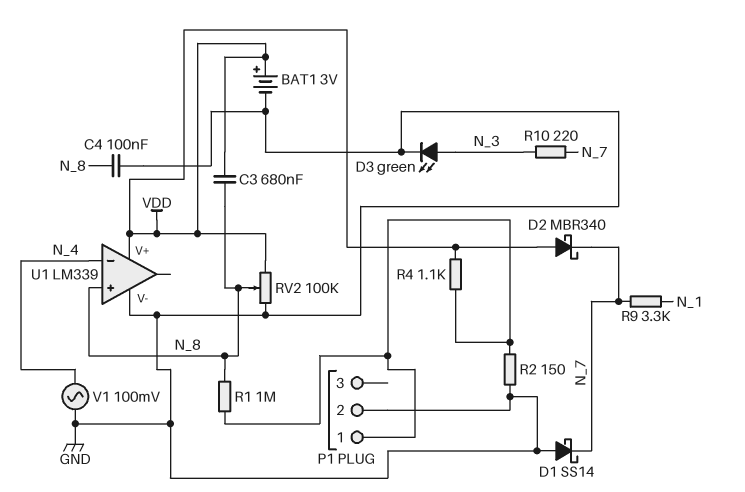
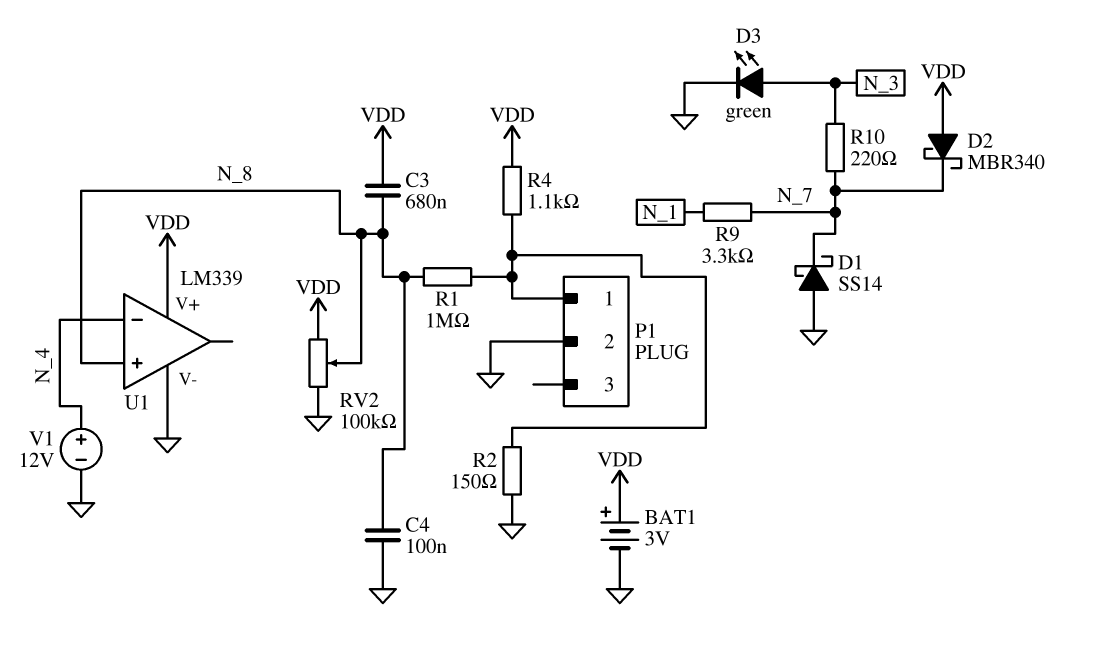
V1: AC 100mV (GND, N_4) -> 12V (plus N_4, minus GND)

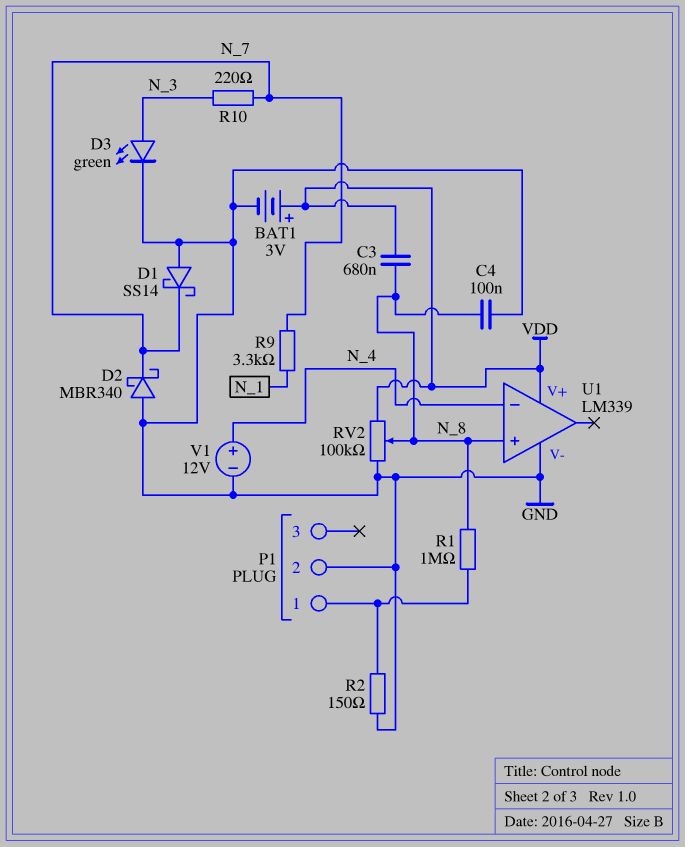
D2: schottky MBR340 (A VDD, K N_7) -> schottky MBR340 (A GND, K N_7)
R4: 1.1k (P1/1, VDD) -> none

